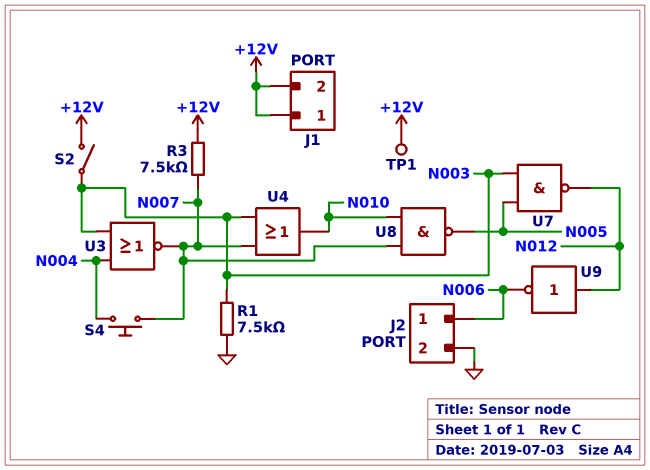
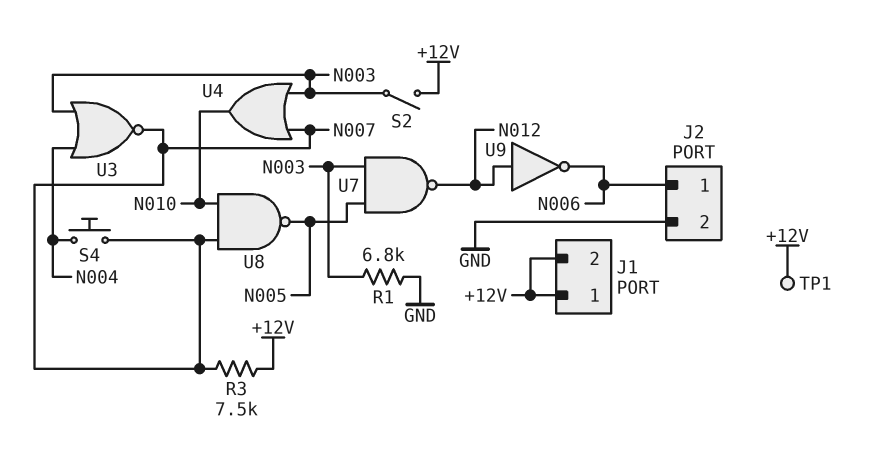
R1: 7.5k (GND, N003) -> 6.8k (GND, N003)

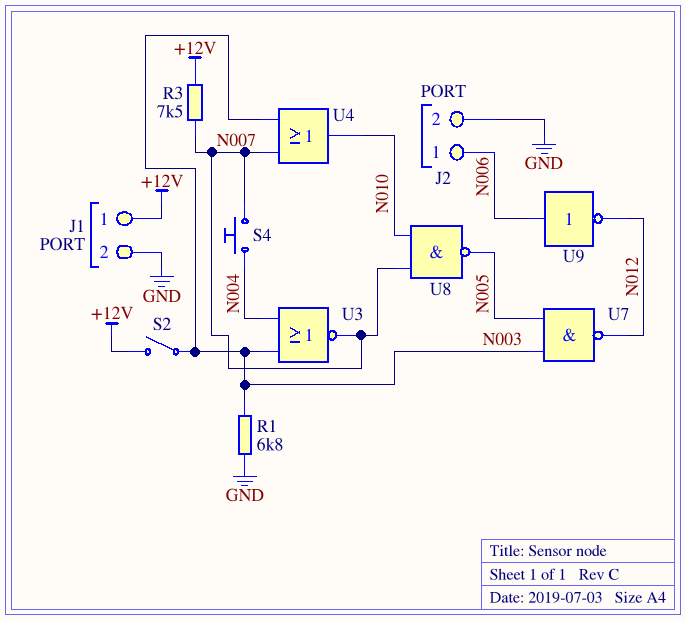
J1 pin 2: +12V -> GND
TP1: test point (+12V) -> none
U9: NOT (in N012, out N006) -> NOT (in N006, out N012)

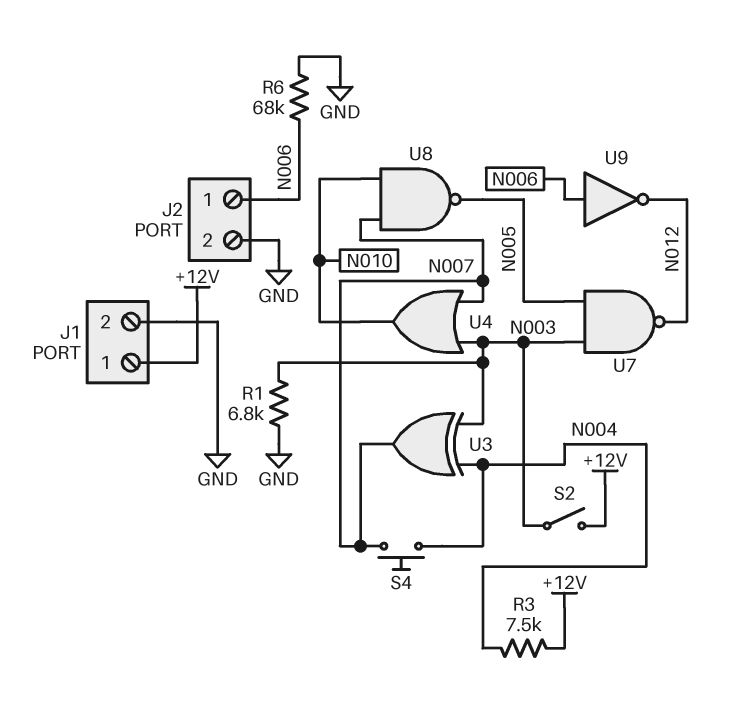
R3: 7.5k (+12V, N007) -> 7.5k (+12V, N004)
R6: none -> 68k (GND, N006)
U3: NOR (in N003, in N004, out N007) -> XOR (in N003, in N004, out N007)

